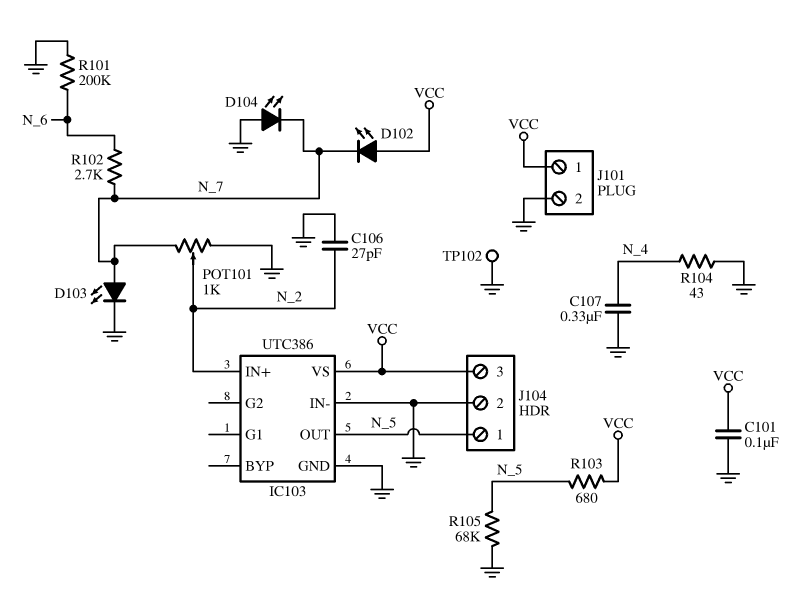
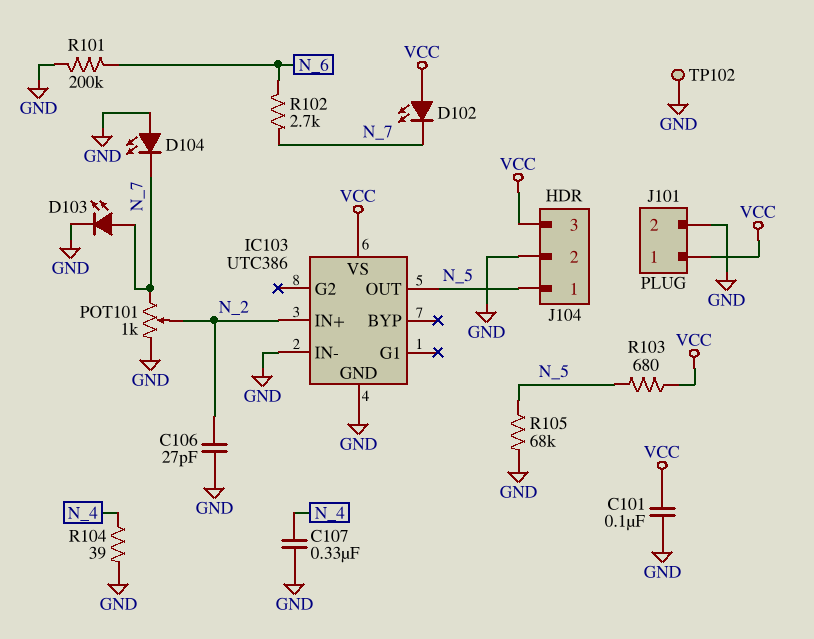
R104: 43 (GND, N_4) -> 39 (GND, N_4)

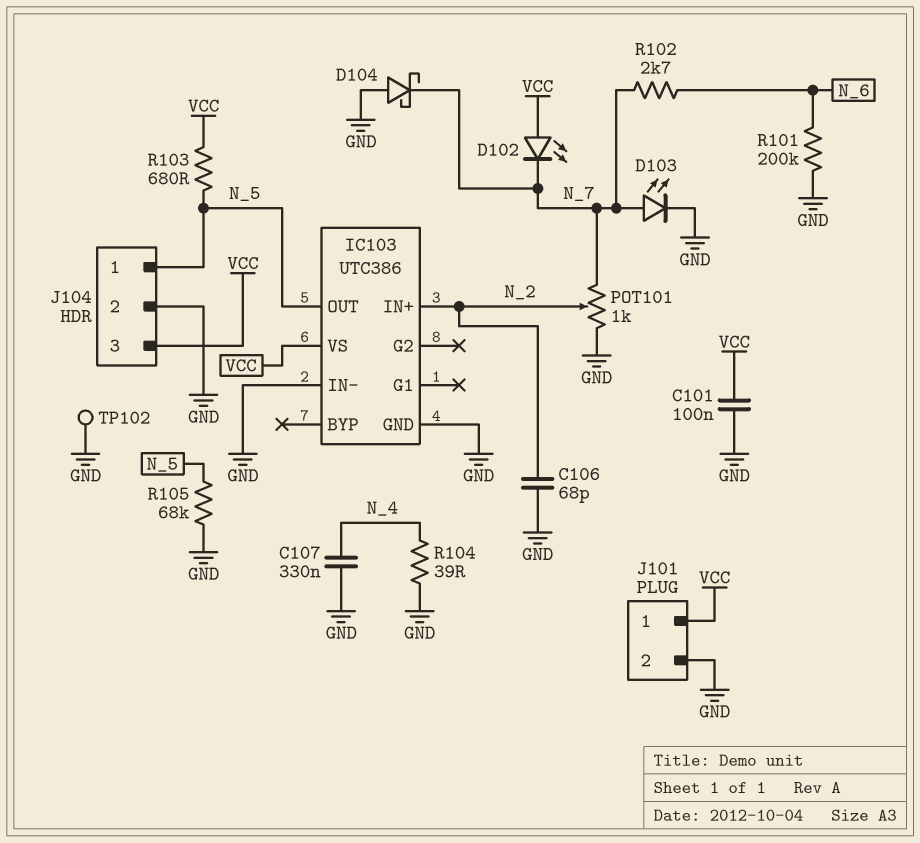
C106: 27pF (GND, N_2) -> 68pF (GND, N_2)
D104: LED (A GND, K N_7) -> schottky (A GND, K N_7)

